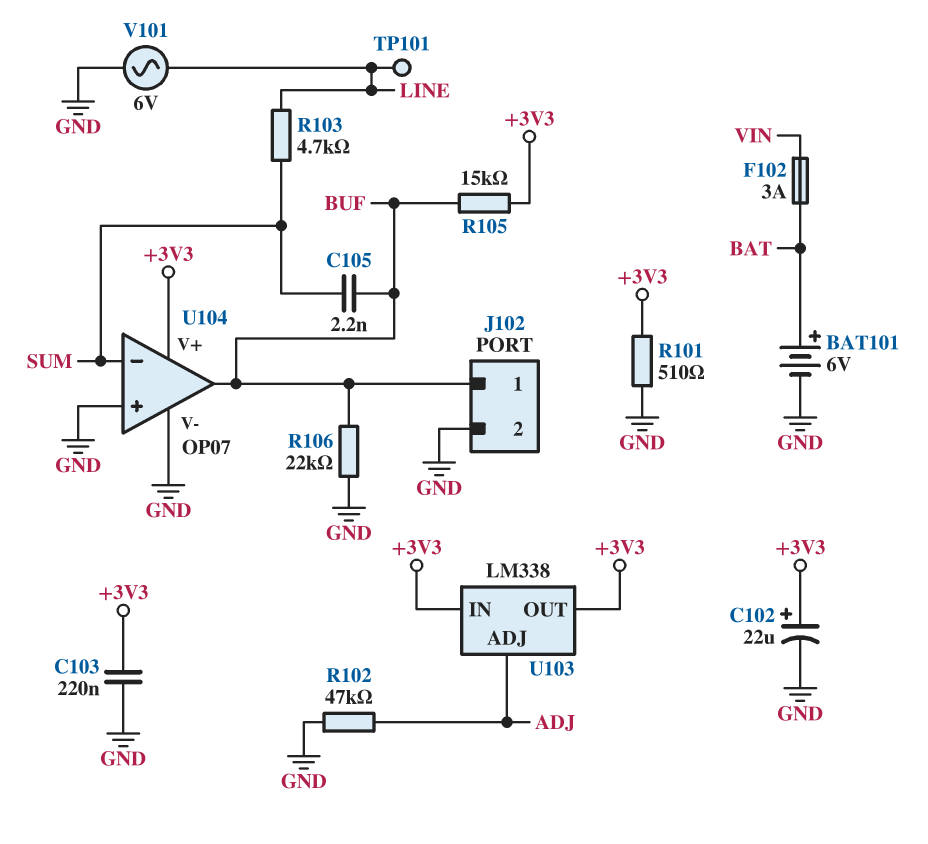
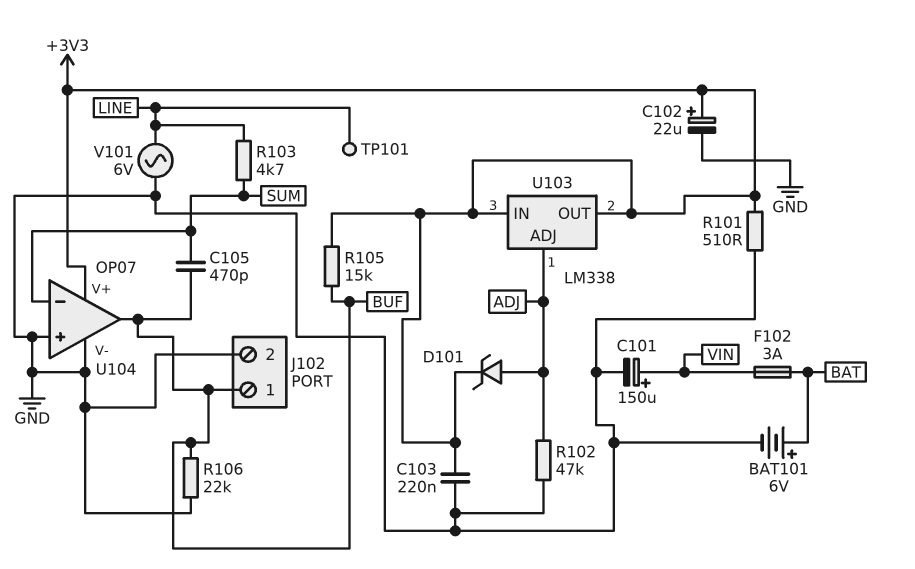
C101: none -> 150uF (plus VIN, minus GND)
C105: 2.2nF (BUF, SUM) -> 470pF (BUF, SUM)
D101: none -> zener (A ADJ, K +3V3)

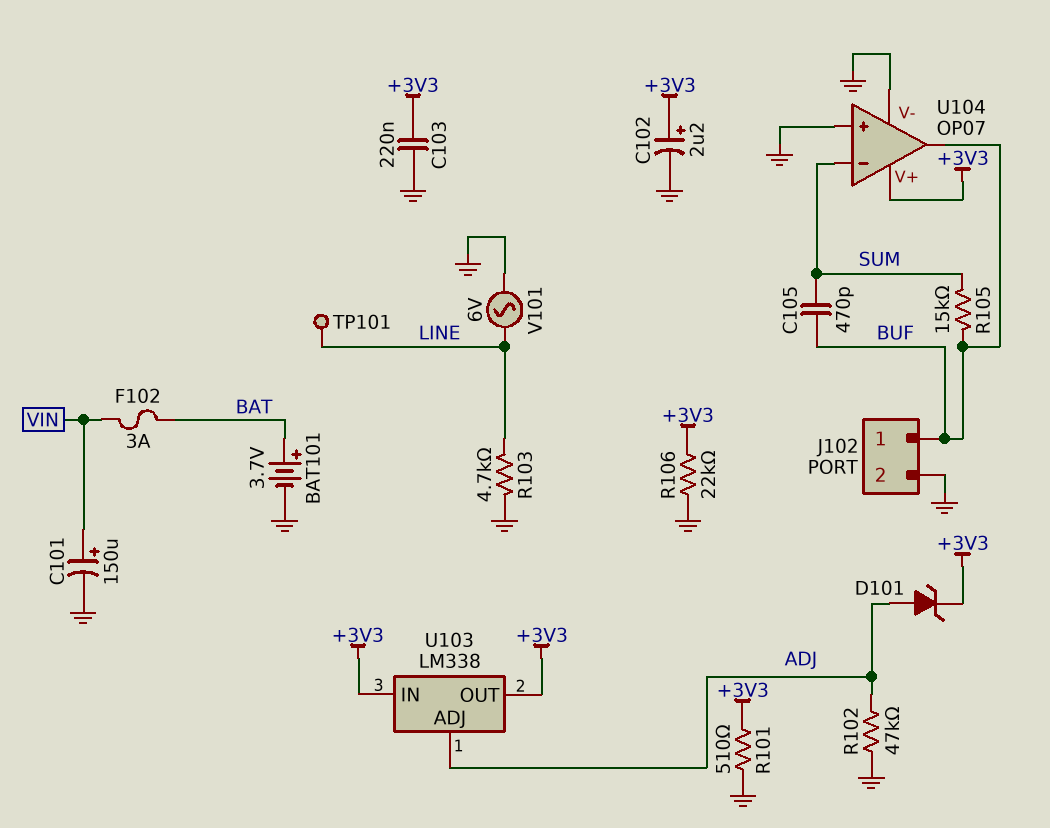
BAT101: 6V (plus BAT, minus GND) -> 3.7V (plus BAT, minus GND)
C102: 22uF (plus +3V3, minus GND) -> 2.2uF (plus +3V3, minus GND)
R103: 4.7k (LINE, SUM) -> 4.7k (GND, LINE)
R105: 15k (+3V3, BUF) -> 15k (BUF, SUM)
R106: 22k (BUF, GND) -> 22k (+3V3, GND)

